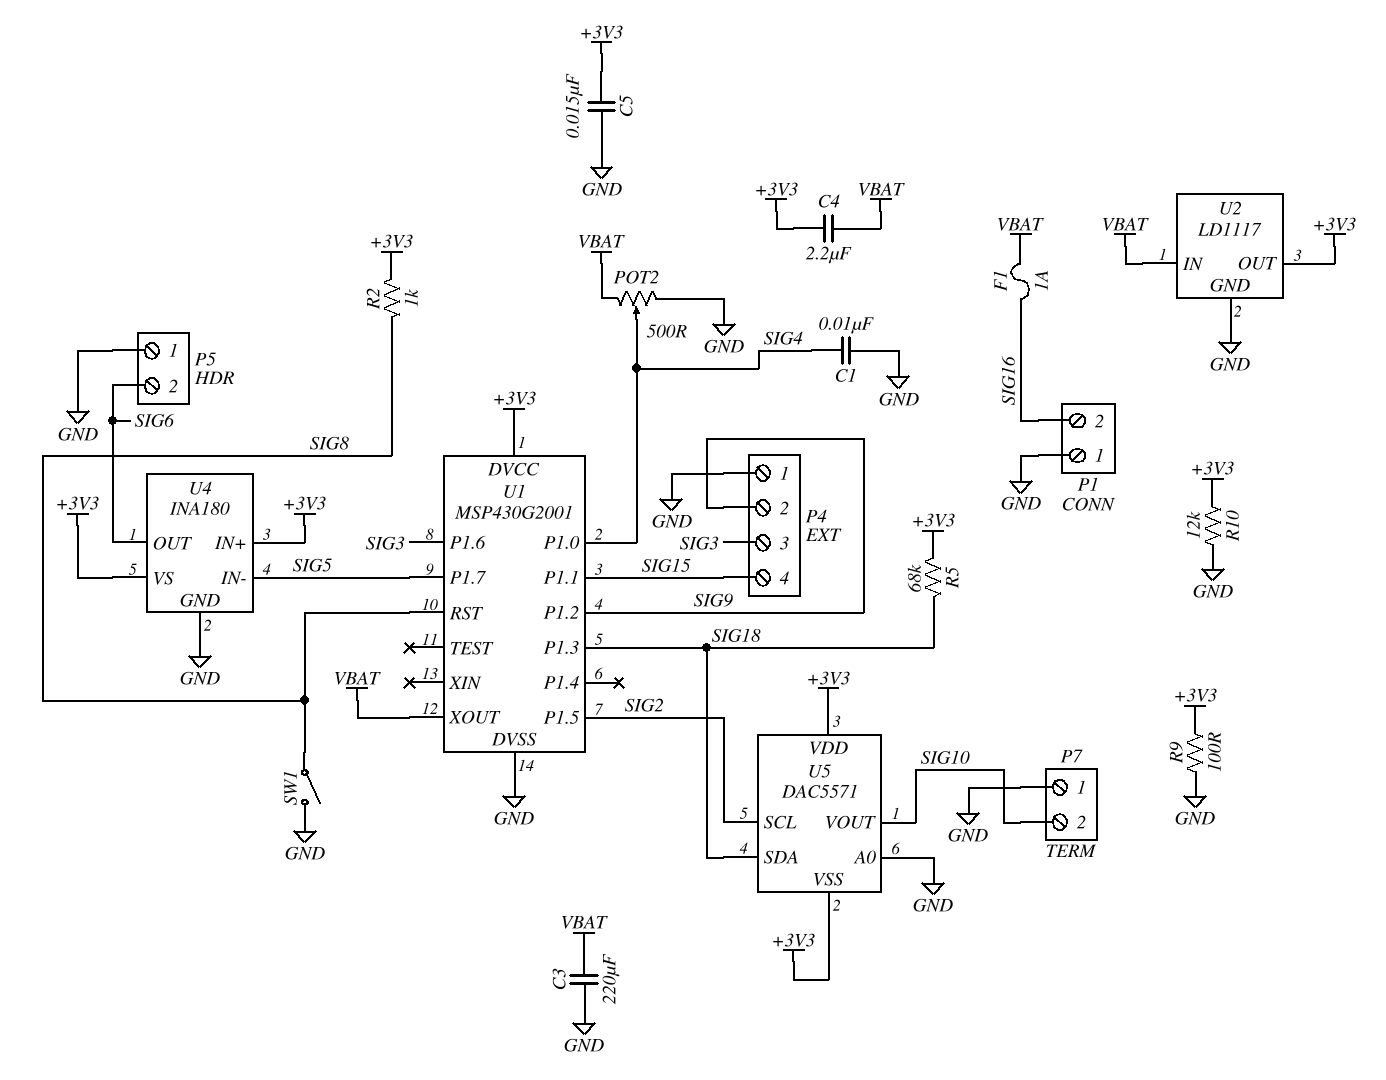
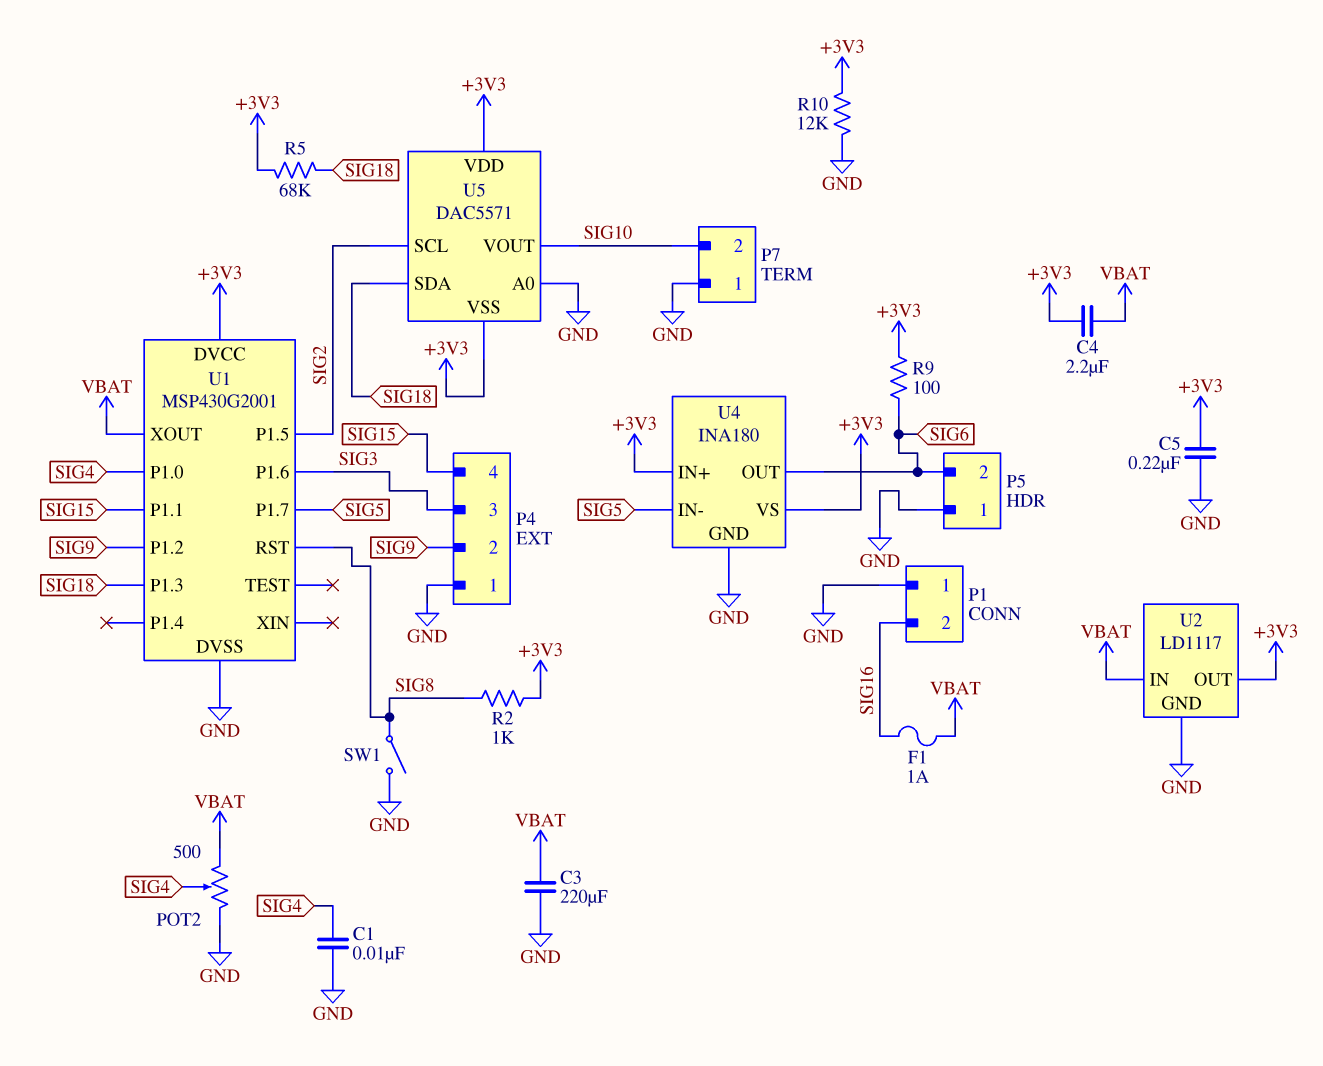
C5: 15nF (+3V3, GND) -> 220nF (+3V3, GND)
R9: 100 (+3V3, GND) -> 100 (+3V3, SIG6)

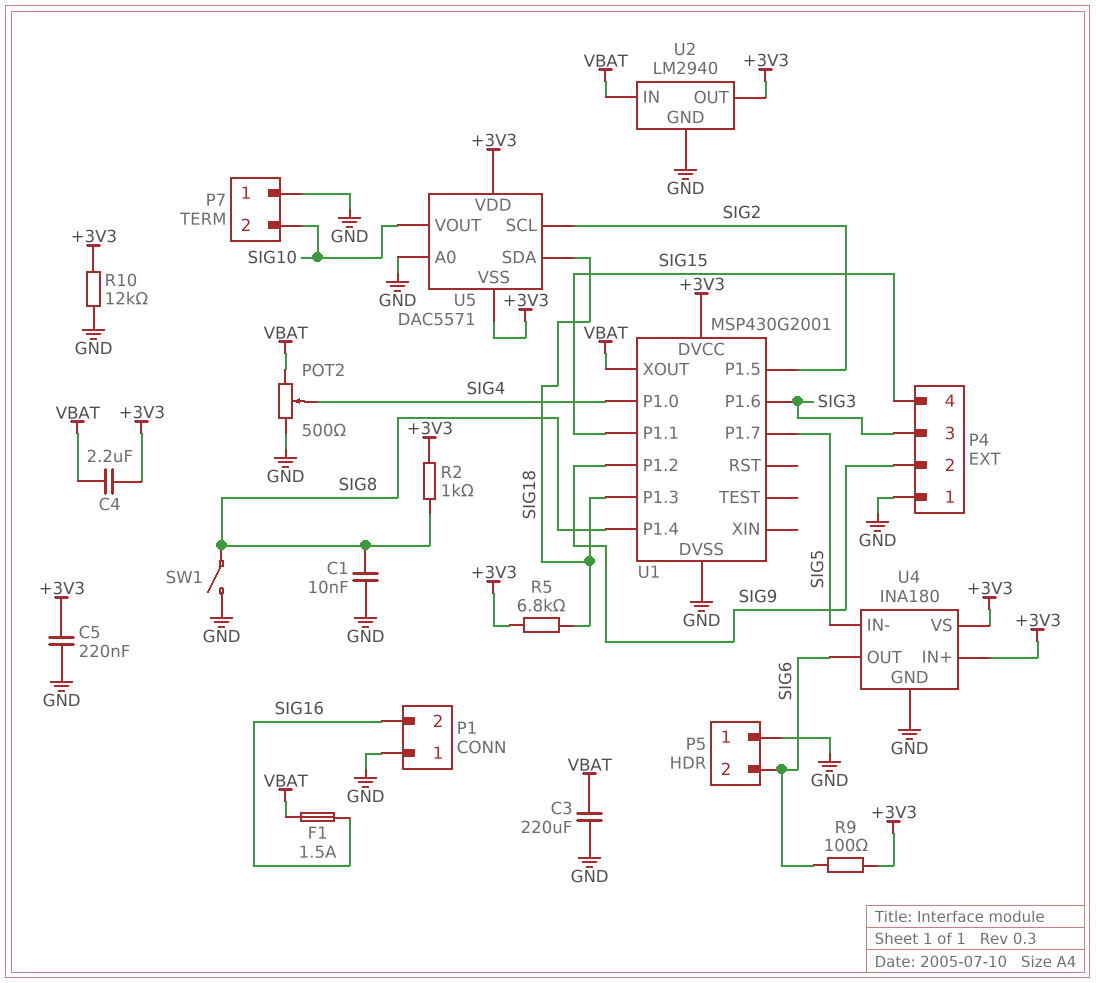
C1: 10nF (GND, SIG4) -> 10nF (GND, SIG8)
F1: 1A (SIG16, VBAT) -> 1.5A (SIG16, VBAT)
R5: 68k (+3V3, SIG18) -> 6.8k (+3V3, SIG18)
U1 pin P1.4: none -> SIG8
U1 pin RST: SIG8 -> none
U2: LD1117 -> LM2940

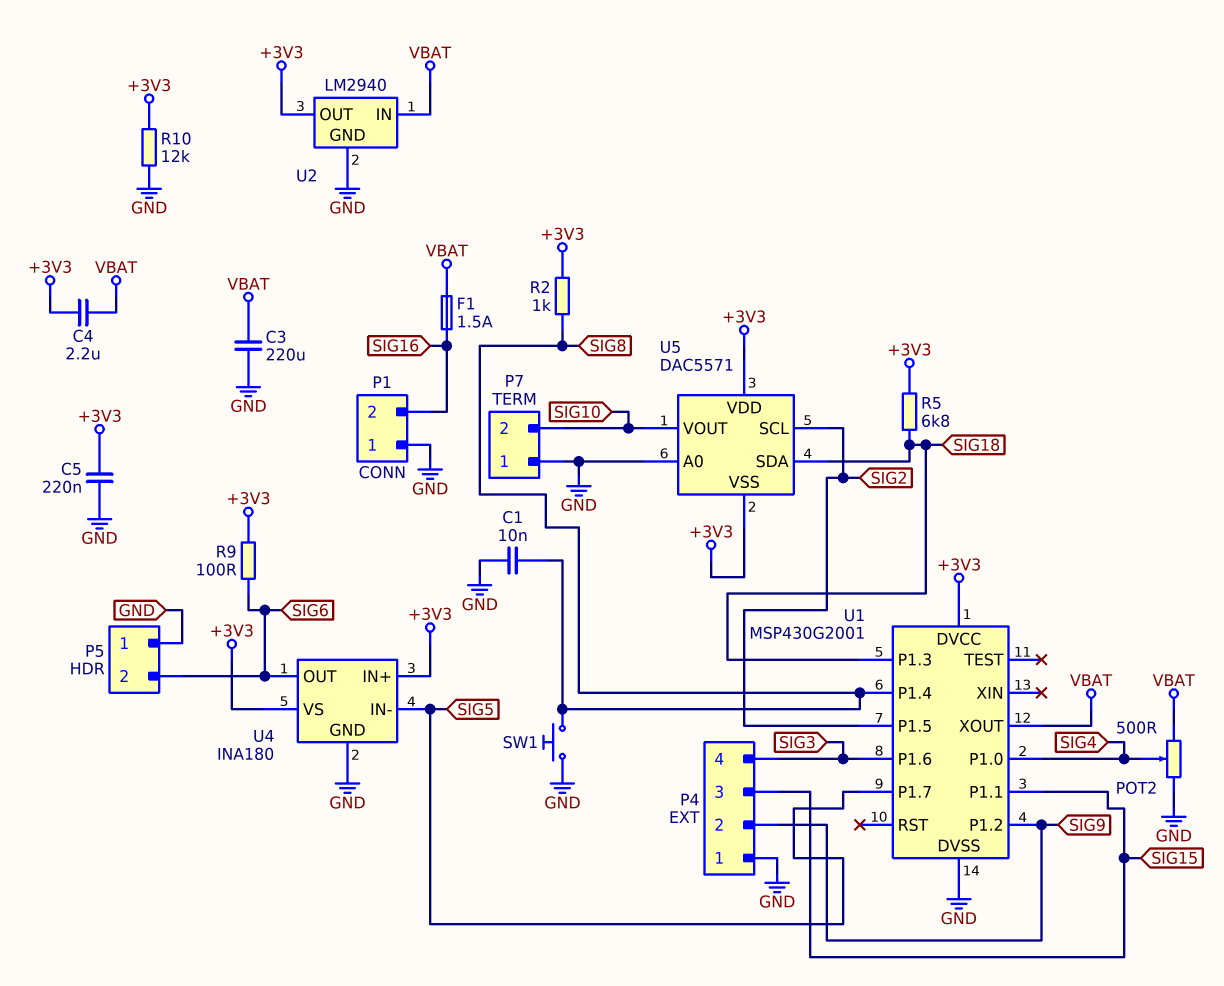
P4 pin 3: SIG3 -> SIG15
P4 pin 4: SIG15 -> SIG3
SW1: switch (GND, SIG8) -> button (GND, SIG8)

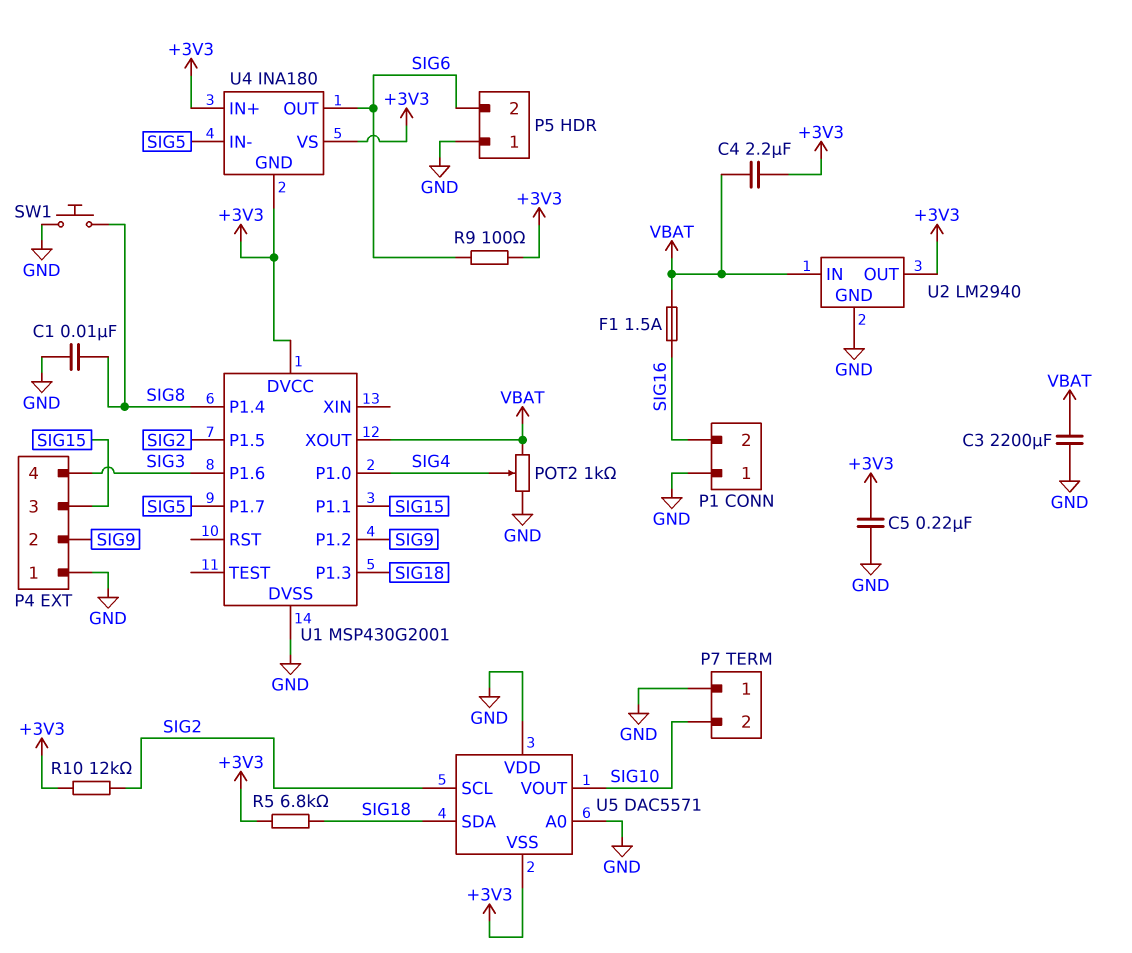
C3: 220uF (GND, VBAT) -> 2200uF (GND, VBAT)
POT2: 500 (GND, VBAT, wiper SIG4) -> 1k (GND, VBAT, wiper SIG4)
R2: 1k (+3V3, SIG8) -> none
R10: 12k (+3V3, GND) -> 12k (+3V3, SIG2)
U4 pin GND: GND -> +3V3
U5 pin VDD: +3V3 -> GND

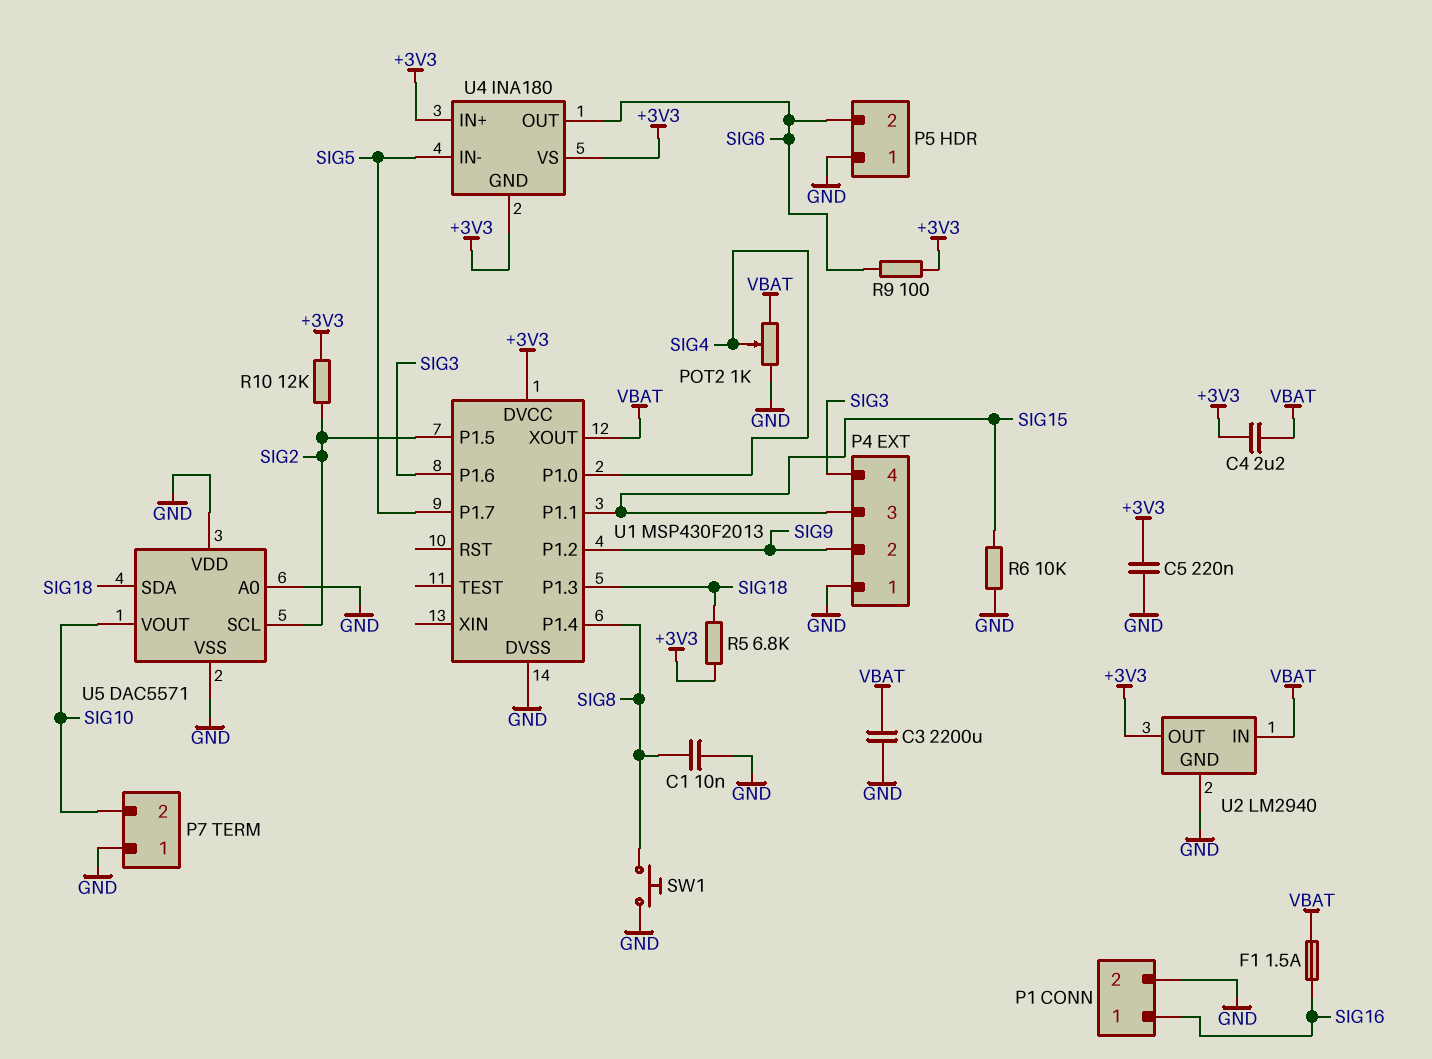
P1 pin 1: GND -> SIG16
P1 pin 2: SIG16 -> GND
R6: none -> 10k (GND, SIG15)
U1: MSP430G2001 -> MSP430F2013
U5 pin VSS: +3V3 -> GND

